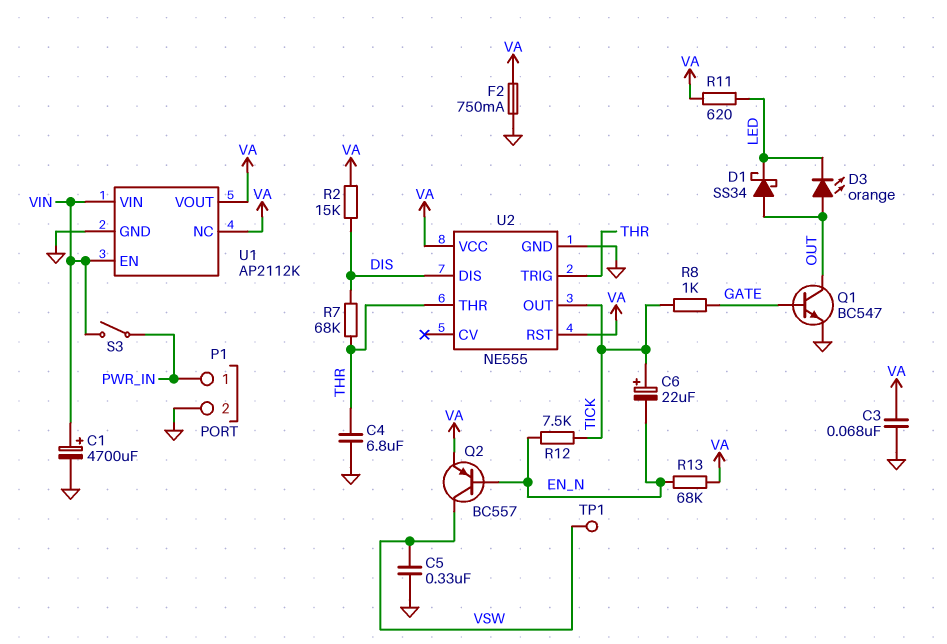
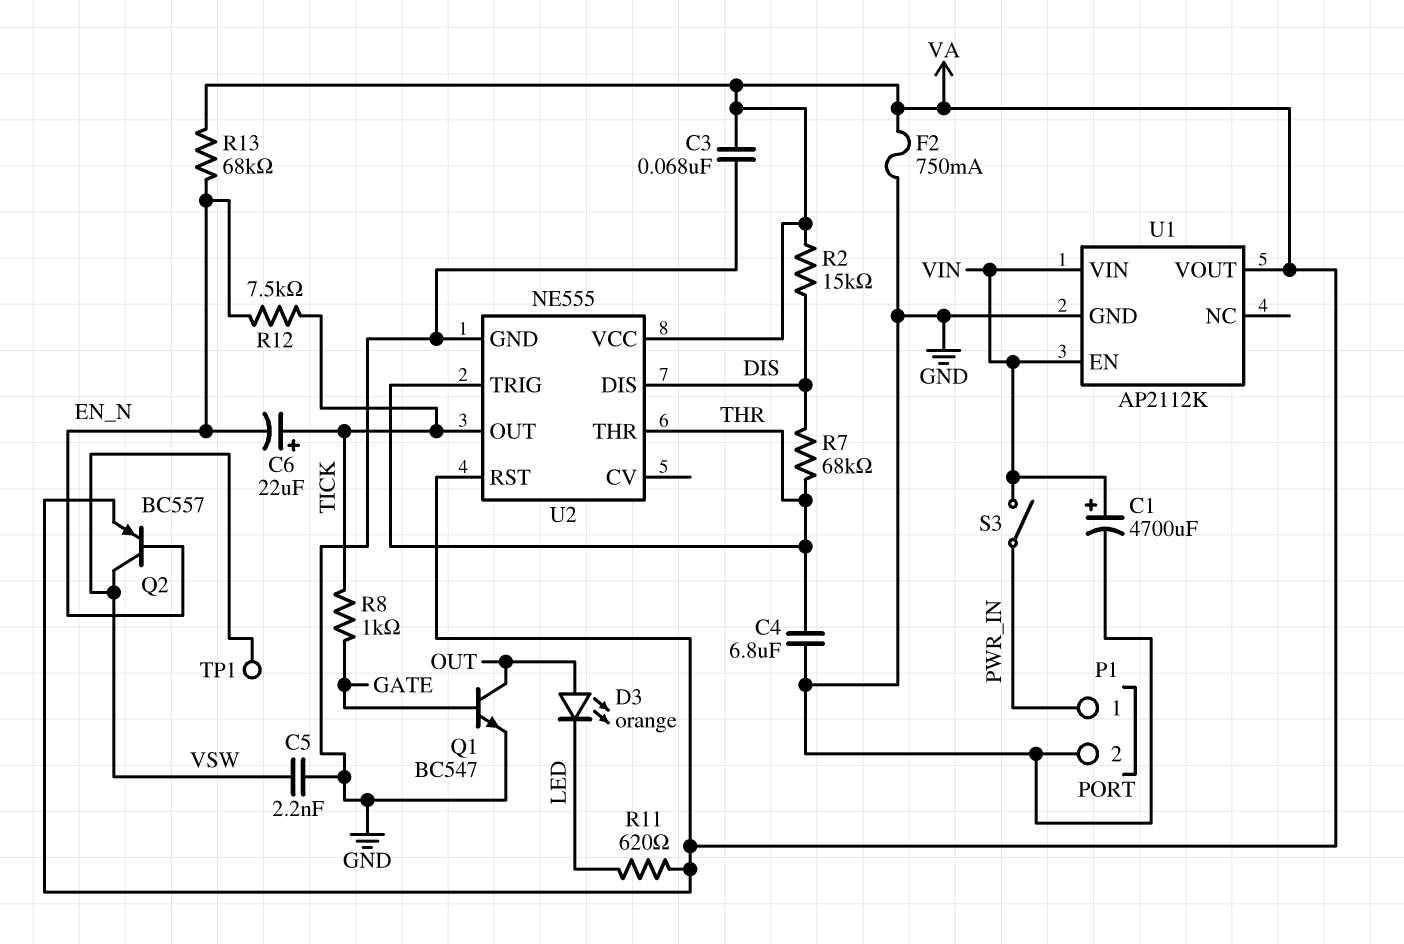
C5: 330nF (GND, VSW) -> 2.2nF (GND, VSW)
D1: schottky SS34 (A OUT, K LED) -> none
U1 pin NC: VA -> none

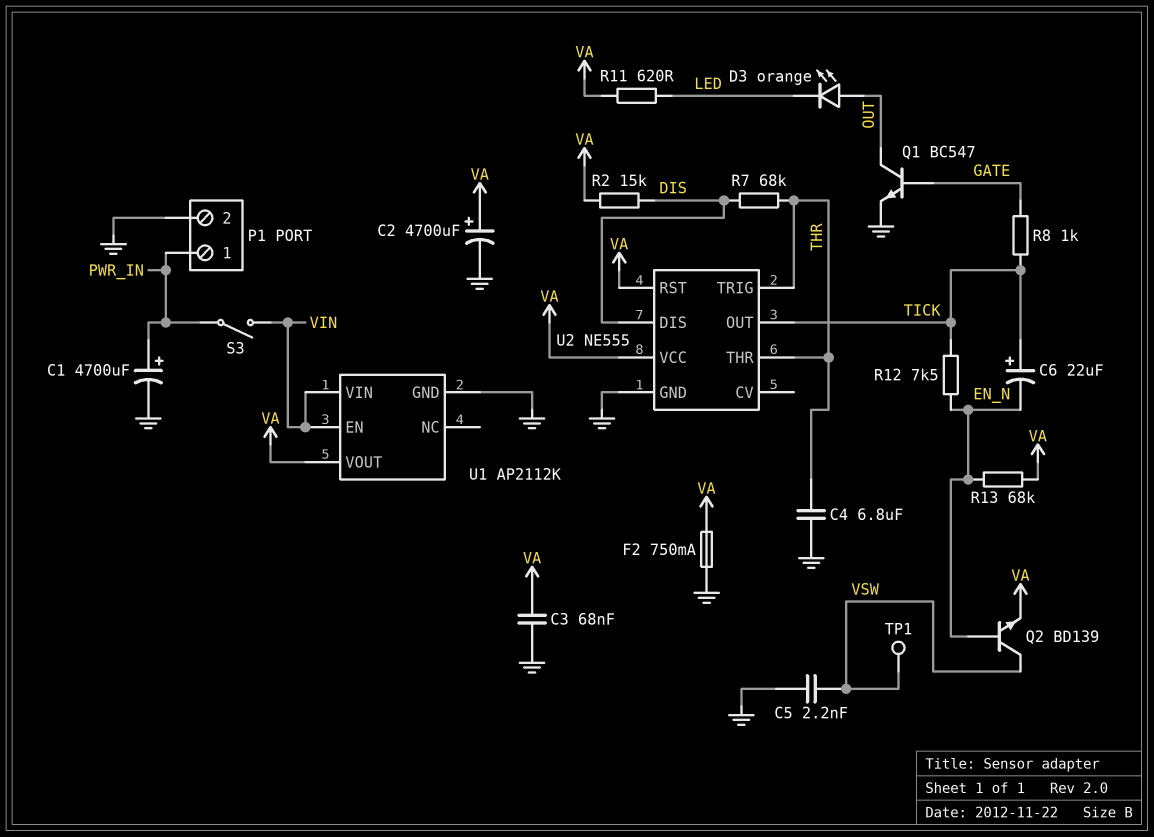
C1: 4700uF (plus VIN, minus GND) -> 4700uF (plus PWR_IN, minus GND)
C2: none -> 4700uF (plus VA, minus GND)
Q2: PNP BC557 (B EN_N, C VSW, E VA) -> NPN BD139 (B EN_N, C VSW, E VA)

